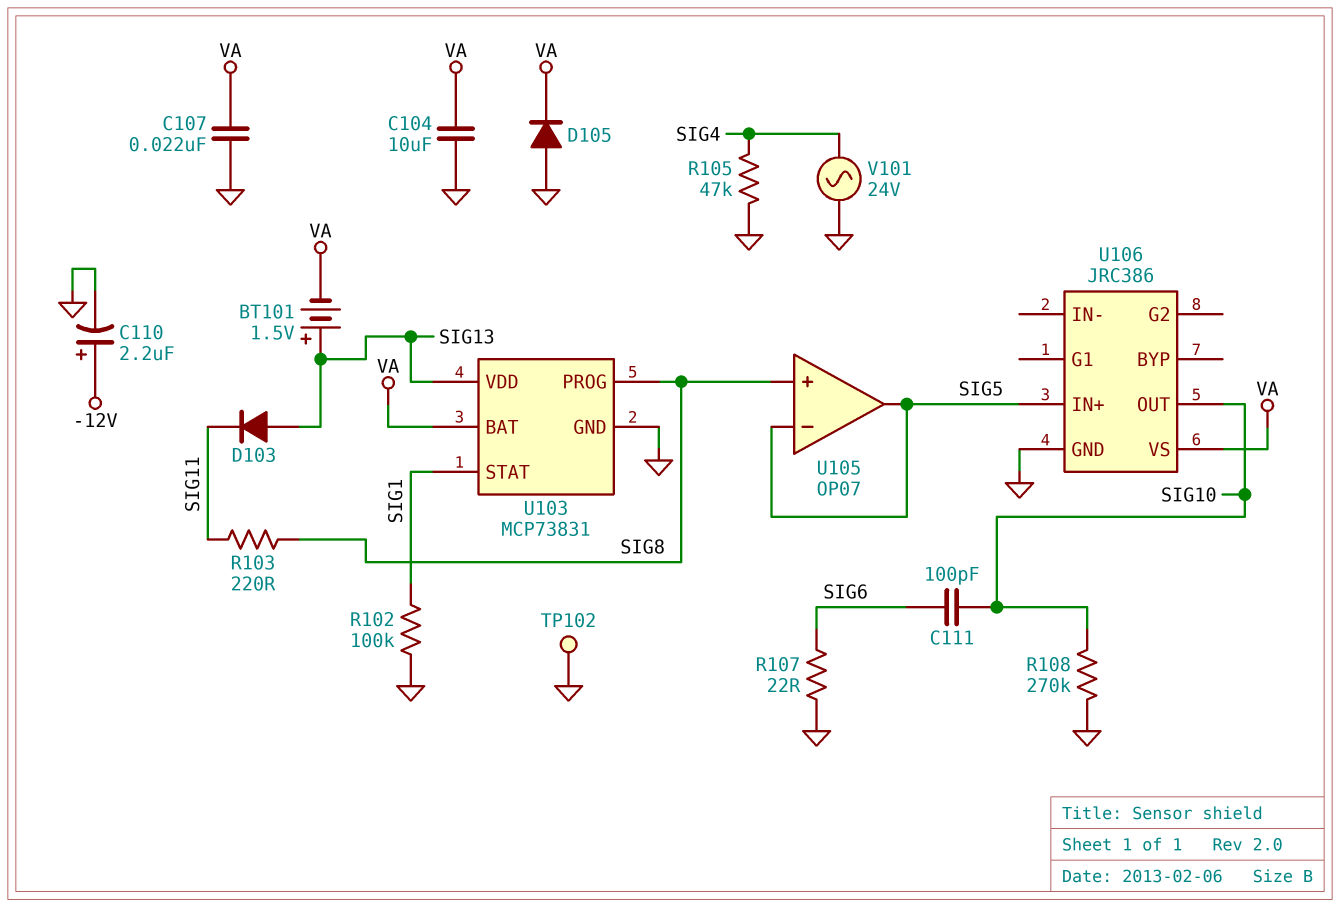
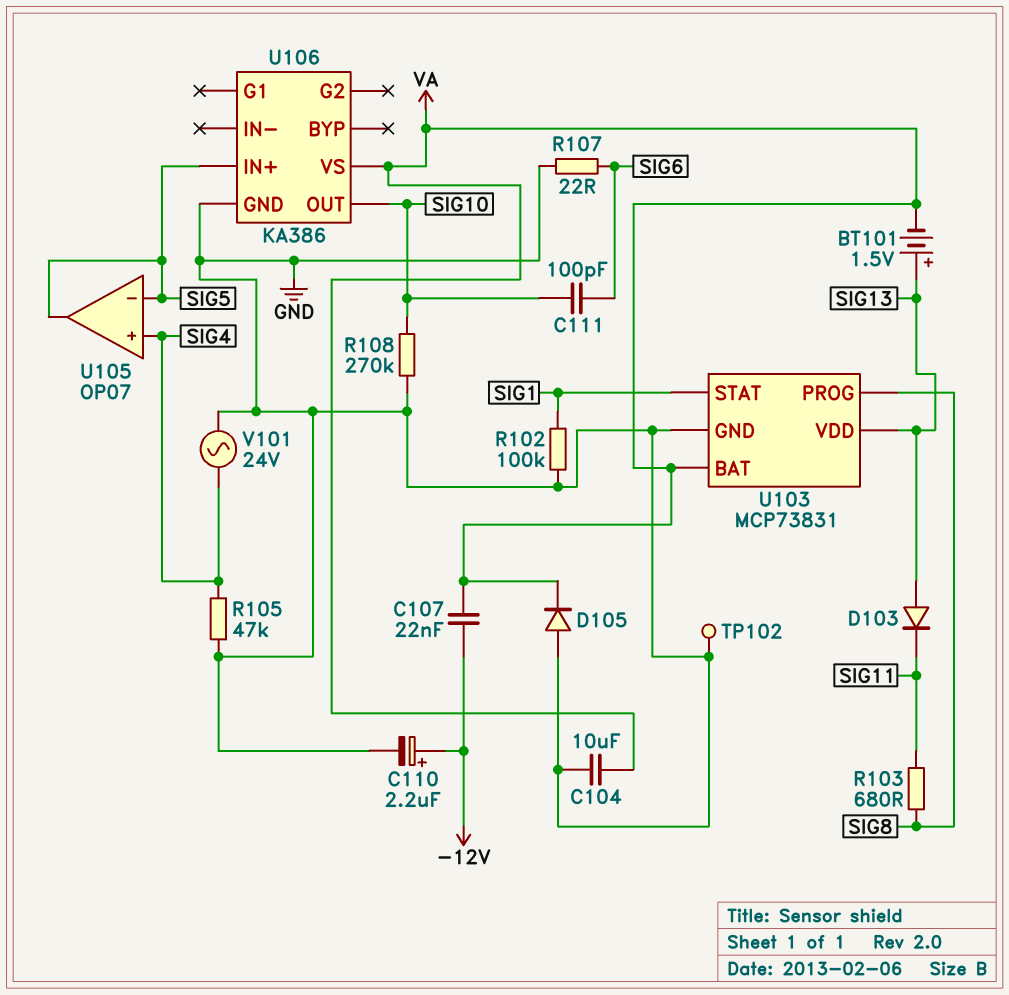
C107: 22nF (GND, VA) -> 22nF (-12V, VA)
R103: 220 (SIG8, SIG11) -> 680 (SIG8, SIG11)
U105 pin in+: SIG8 -> SIG4
U106: JRC386 -> KA386

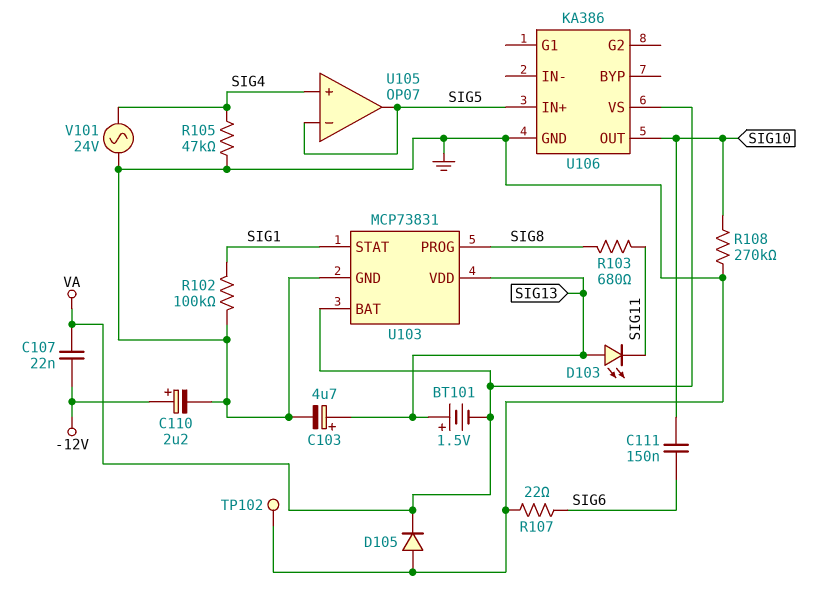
C103: none -> 4.7uF (plus SIG13, minus GND)
C104: 10uF (GND, VA) -> none
C111: 100pF (SIG6, SIG10) -> 150nF (SIG6, SIG10)
D103: diode (A SIG13, K SIG11) -> LED (A SIG13, K SIG11)

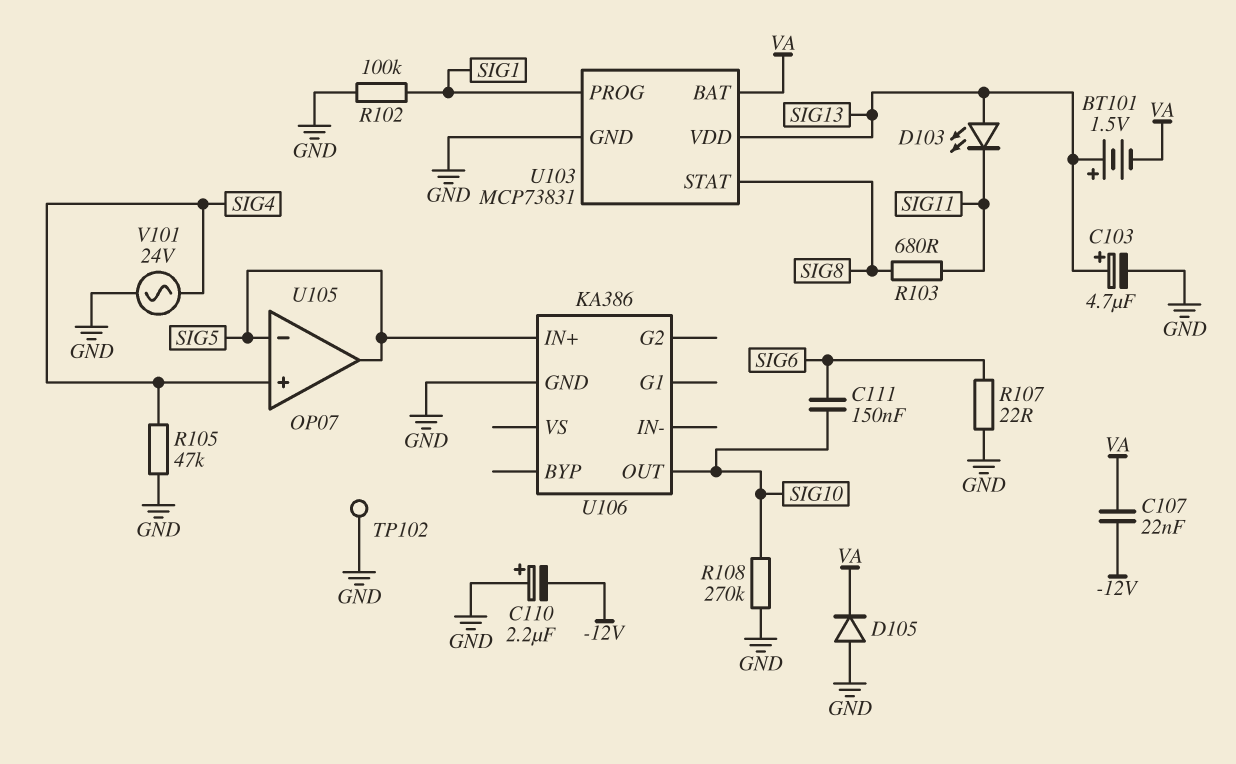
C110: 2.2uF (plus -12V, minus GND) -> 2.2uF (plus GND, minus -12V)
U103 pin PROG: SIG8 -> SIG1
U103 pin STAT: SIG1 -> SIG8
U106 pin VS: VA -> none

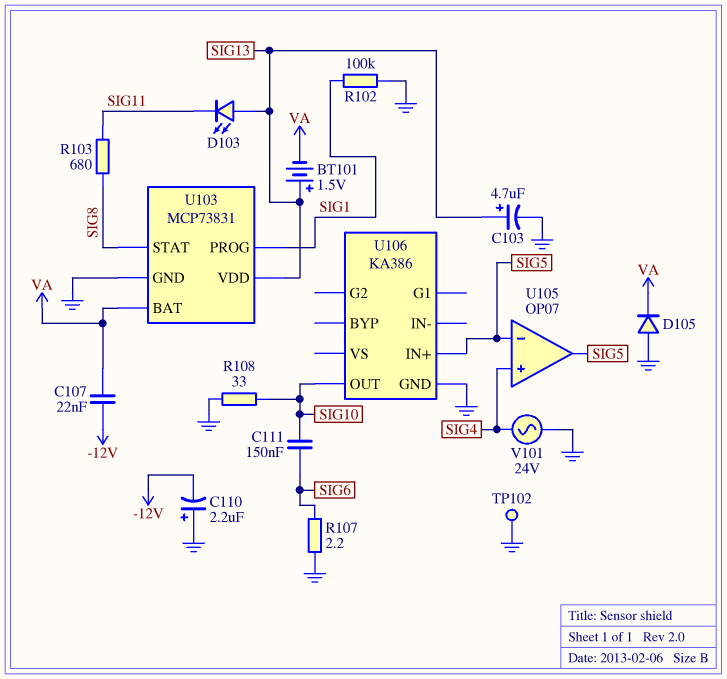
R105: 47k (GND, SIG4) -> none
R107: 22 (GND, SIG6) -> 2.2 (GND, SIG6)
R108: 270k (GND, SIG10) -> 33 (GND, SIG10)

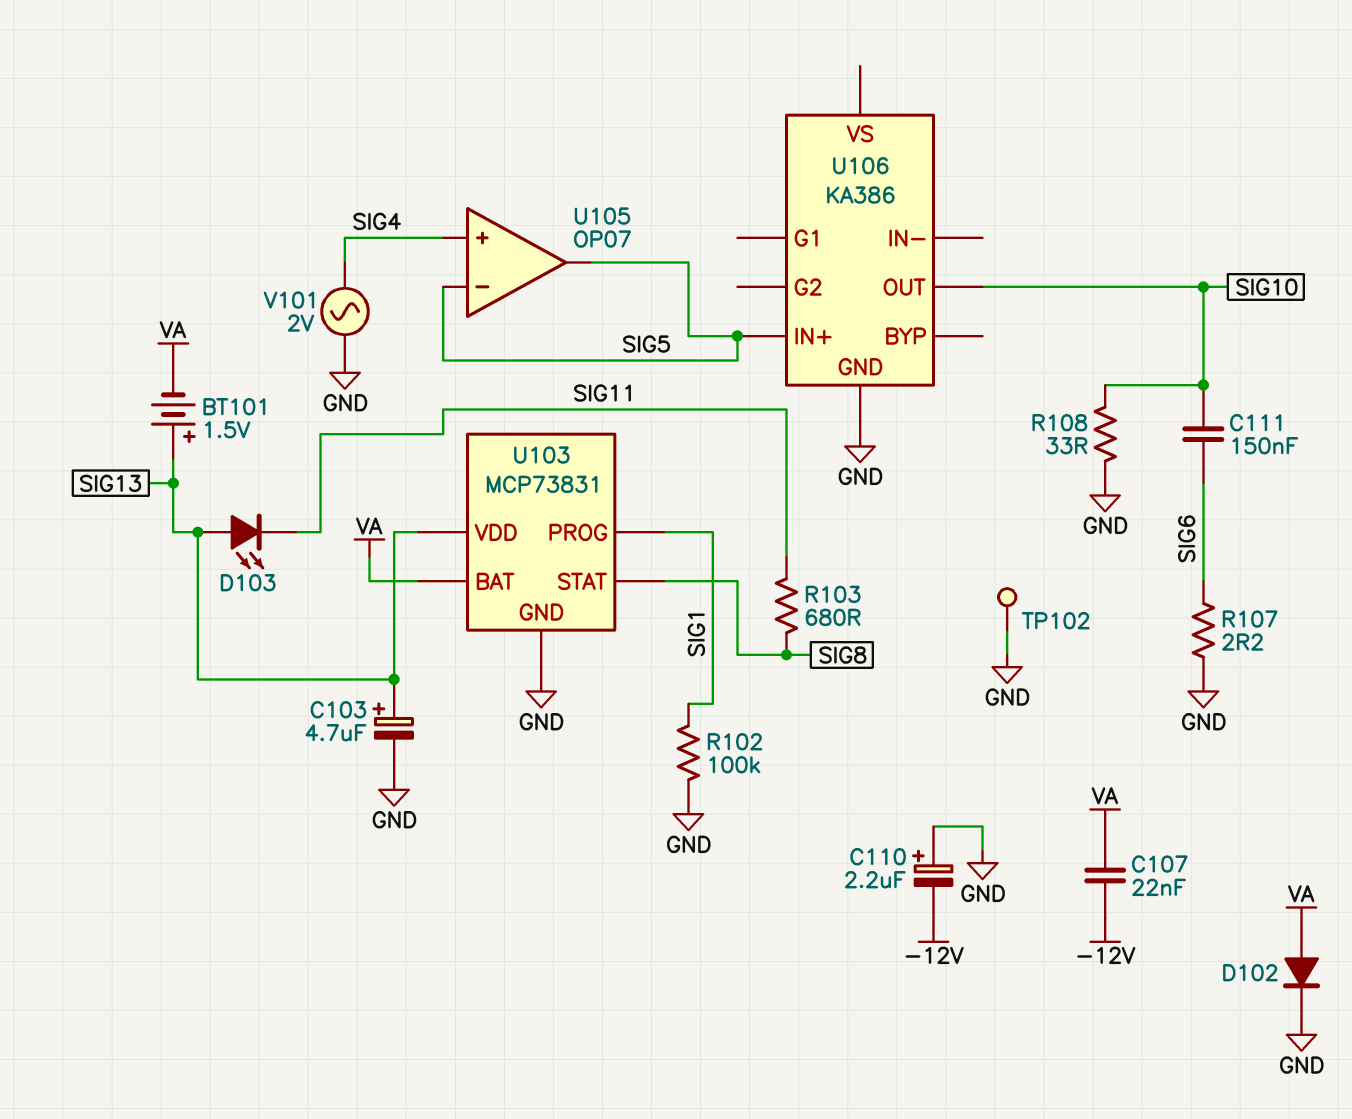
D102: none -> diode (A VA, K GND)
D105: diode (A GND, K VA) -> none
V101: AC 24V (GND, SIG4) -> AC 2V (GND, SIG4)

